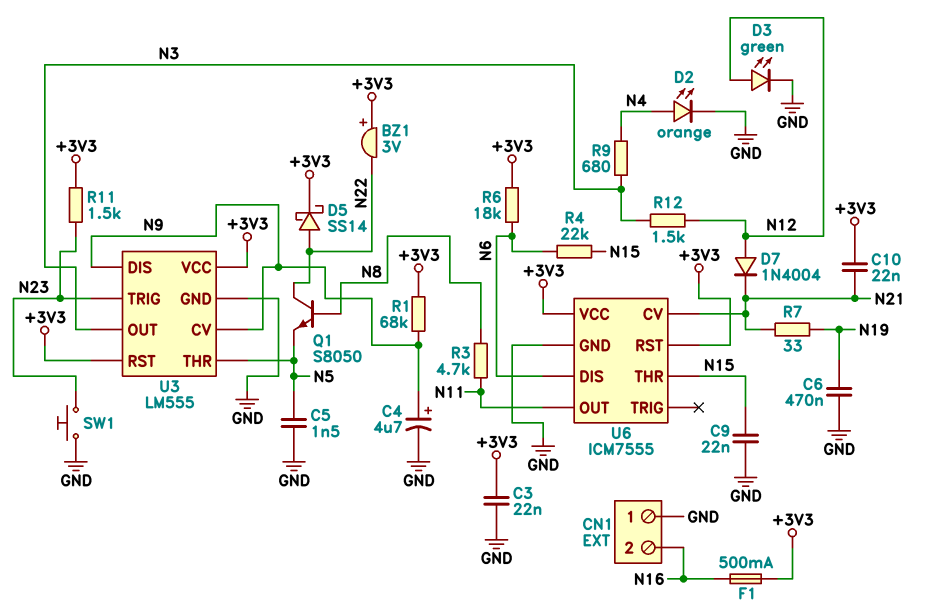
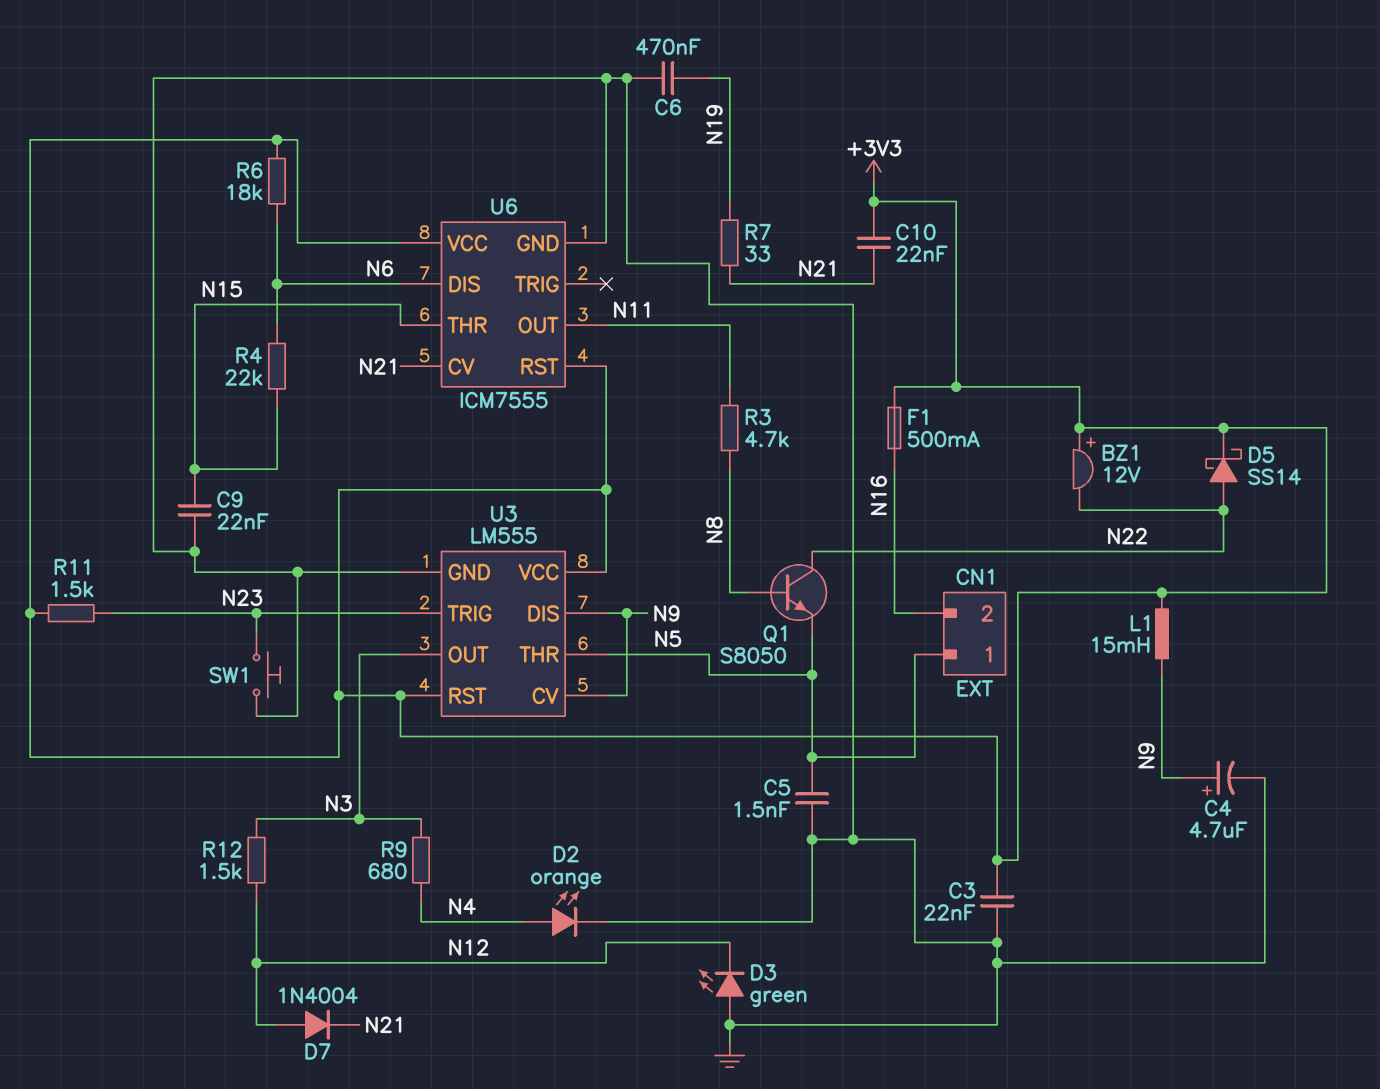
BZ1: buzzer 3V (plus +3V3, minus N22) -> buzzer 12V (plus +3V3, minus N22)
CN1 pin 1: GND -> N5
D3: LED green (A N12, K GND) -> LED green (A GND, K N12)
L1: none -> 15mH (+3V3, N9)
R1: 68k (+3V3, N9) -> none

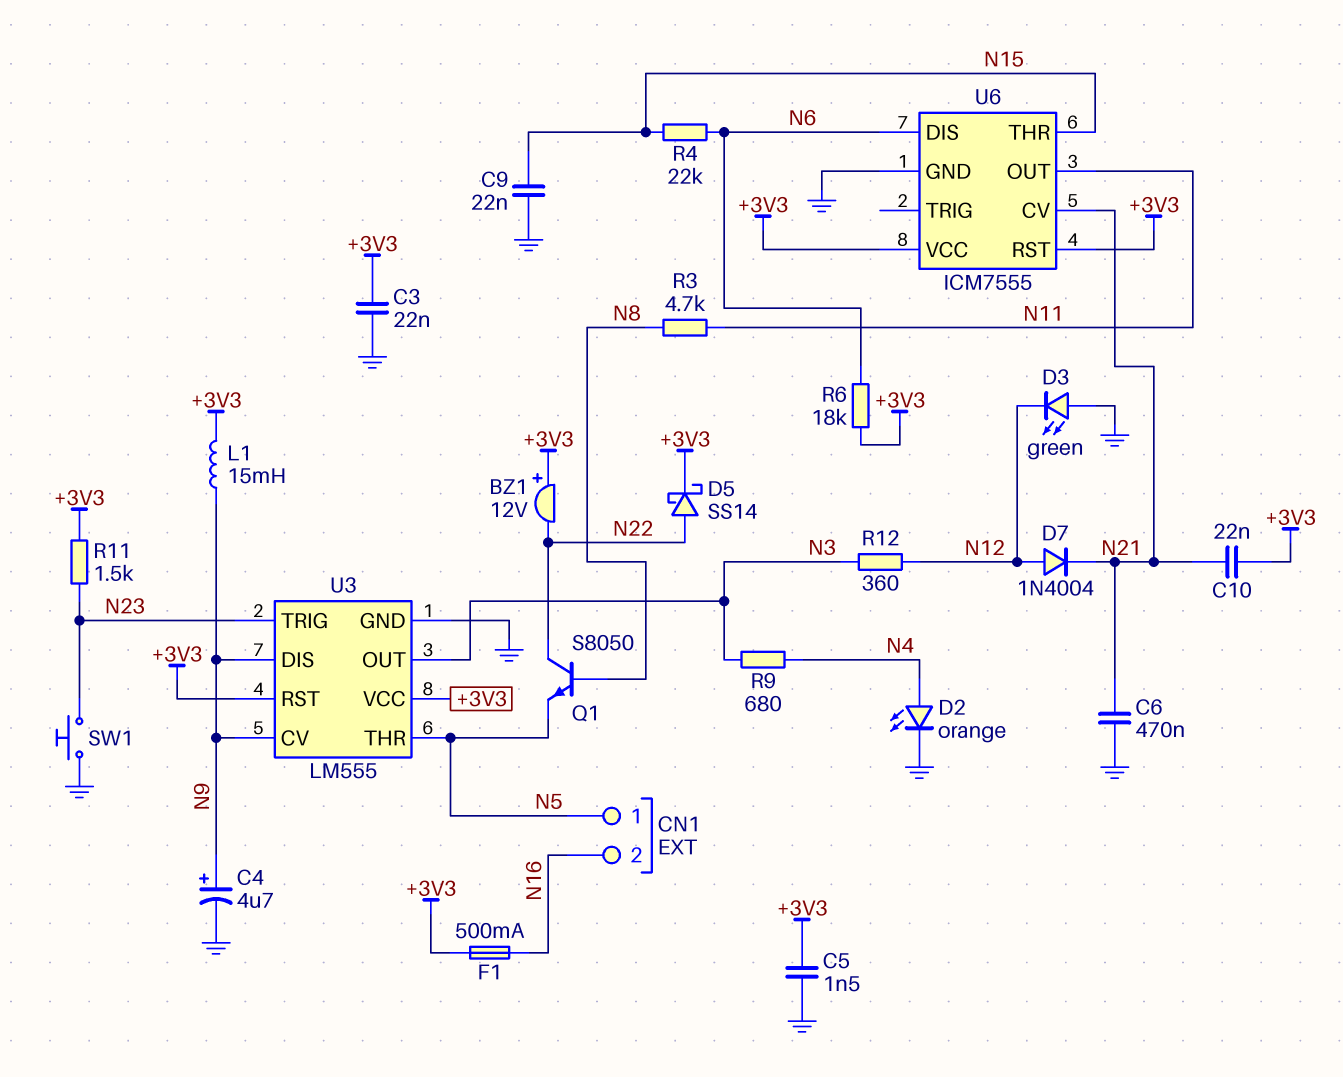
C5: 1.5nF (GND, N5) -> 1.5nF (+3V3, GND)
C6: 470nF (GND, N19) -> 470nF (GND, N21)
R7: 33 (N19, N21) -> none
R12: 1.5k (N3, N12) -> 360 (N3, N12)

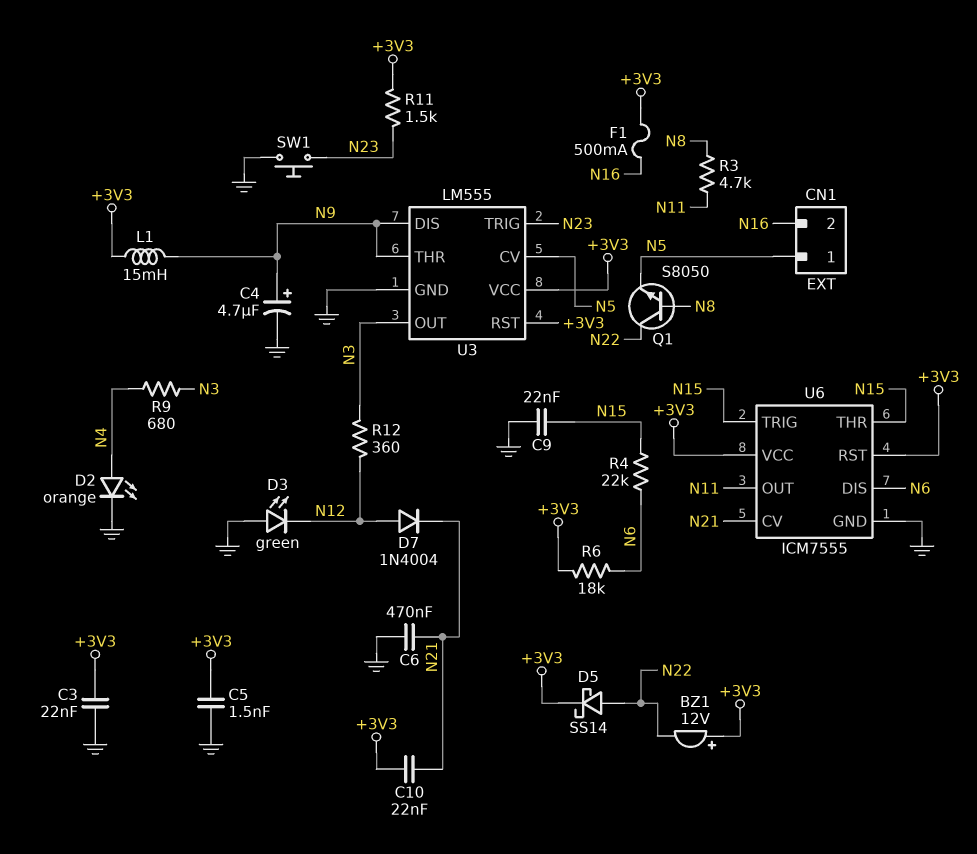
U3 pin CV: N9 -> N5
U3 pin THR: N5 -> N9
U6 pin TRIG: none -> N15

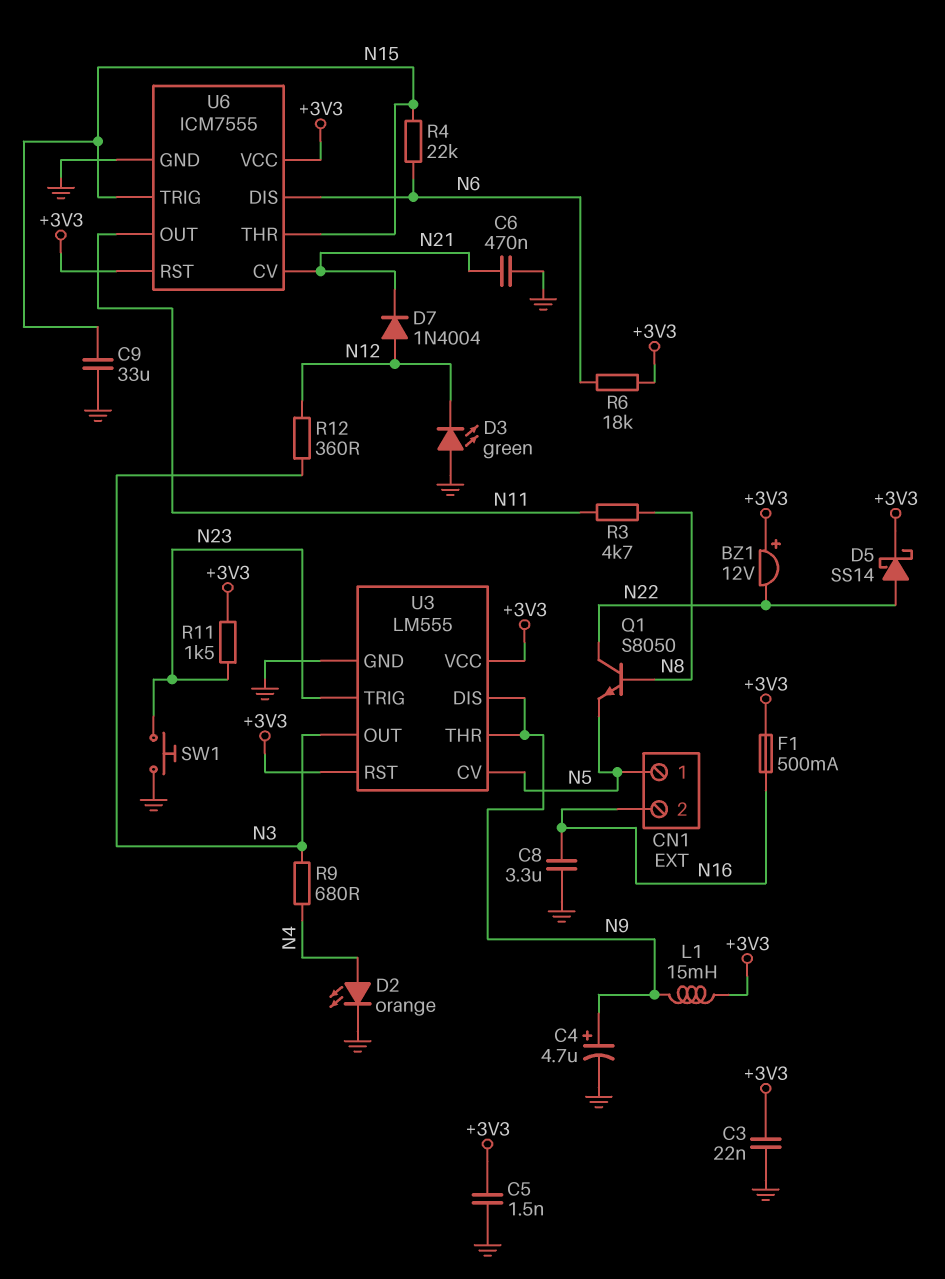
C8: none -> 3.3uF (GND, N16)
C9: 22nF (GND, N15) -> 33uF (GND, N15)
C10: 22nF (+3V3, N21) -> none

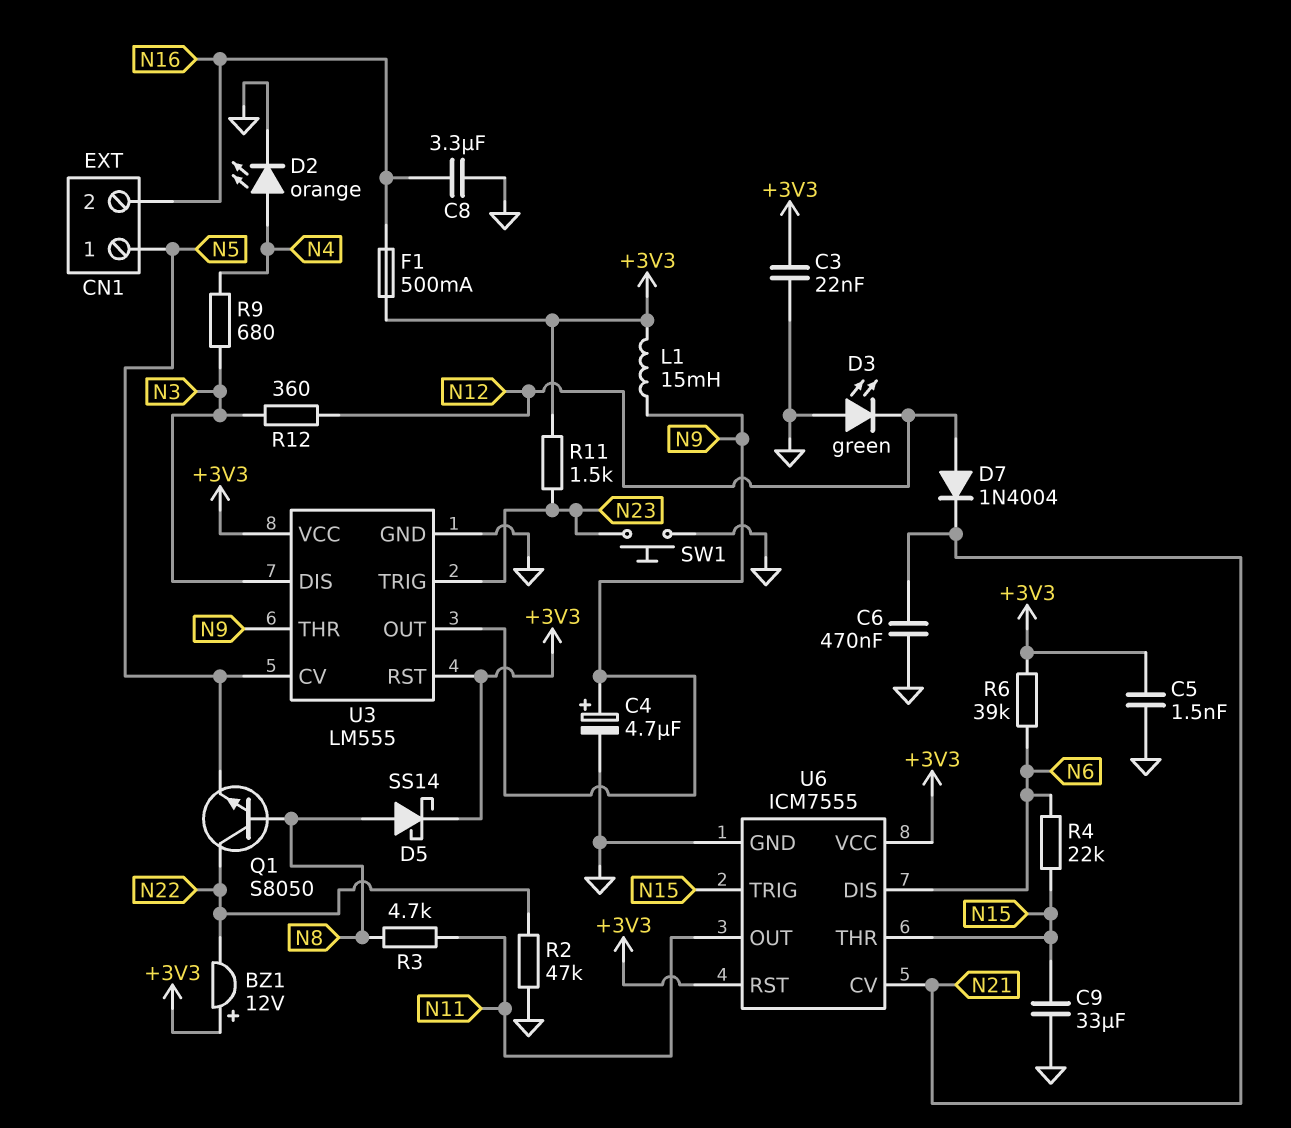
D5: schottky SS14 (A N22, K +3V3) -> schottky SS14 (A N8, K +3V3)
R2: none -> 47k (GND, N22)
R6: 18k (+3V3, N6) -> 39k (+3V3, N6)
U3 pin DIS: N9 -> N3
U3 pin OUT: N3 -> N9

